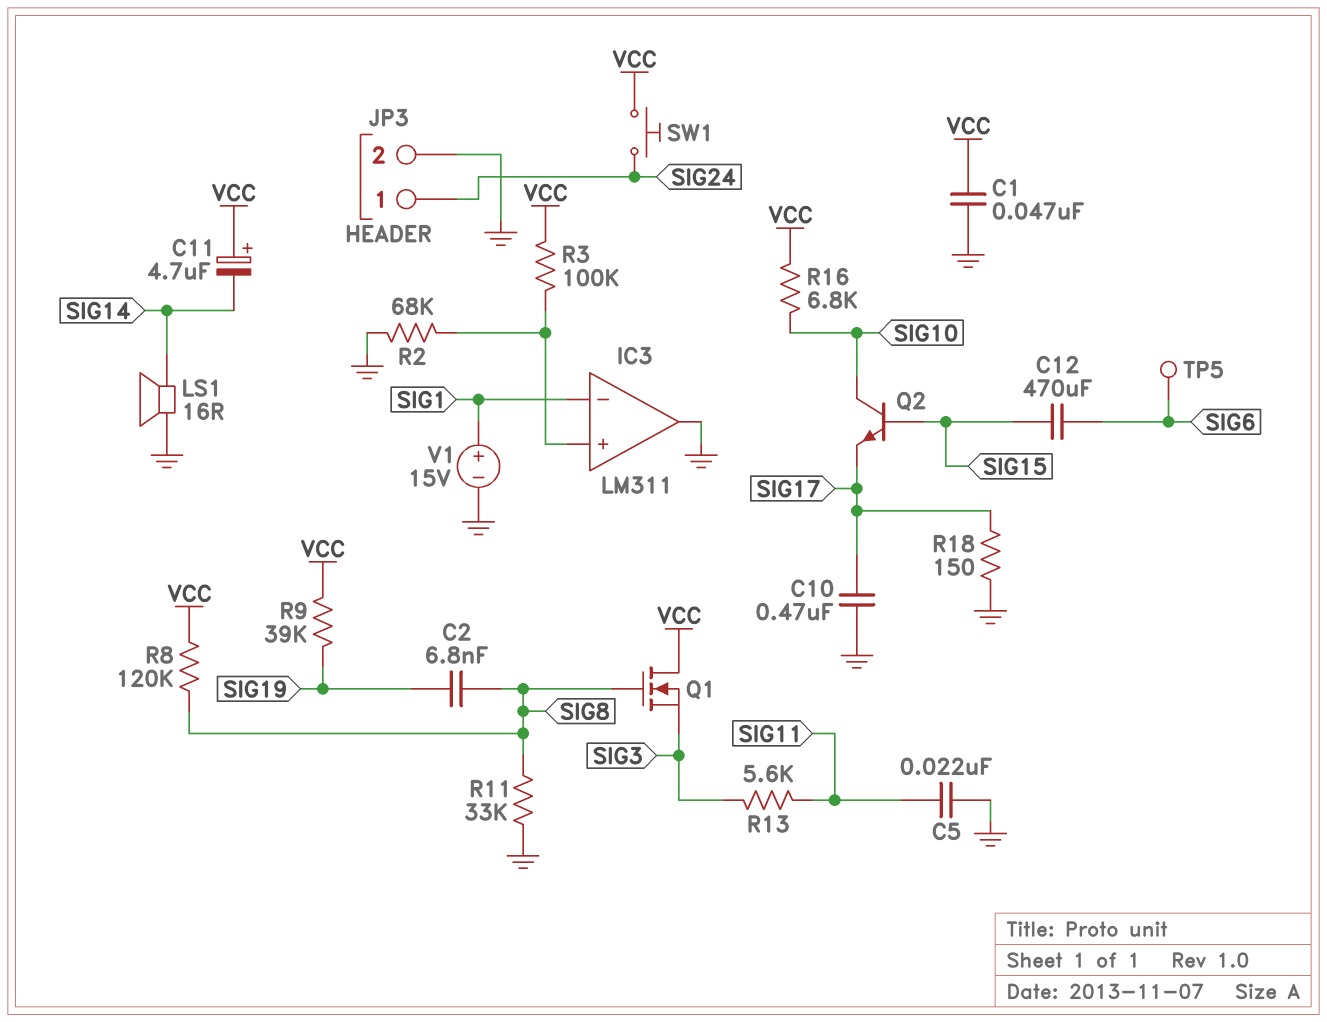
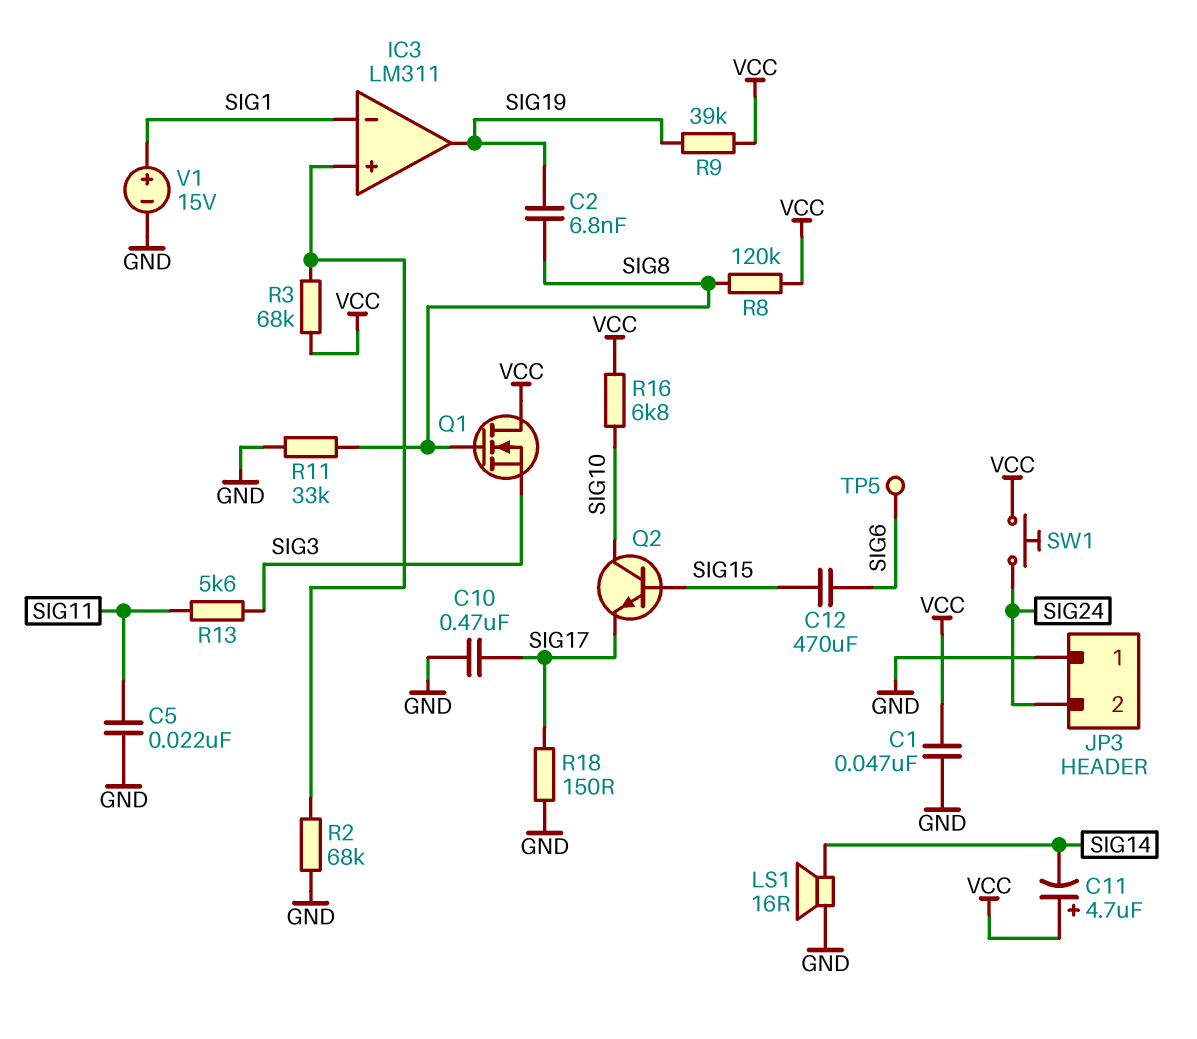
IC3 pin out: GND -> SIG19
JP3 pin 1: SIG24 -> GND
JP3 pin 2: GND -> SIG24
R3: 100k (IC3/in+, VCC) -> 68k (IC3/in+, VCC)

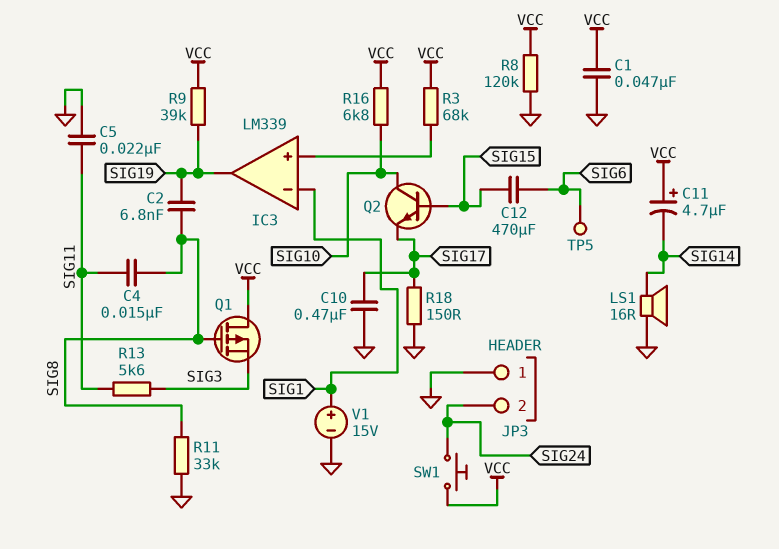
C4: none -> 15nF (SIG8, SIG11)
IC3: LM311 -> LM339
Q1: NMOS (G SIG8, D VCC, S SIG3) -> PMOS (G SIG8, D VCC, S SIG3)
R2: 68k (GND, IC3/in+) -> none
R8: 120k (SIG8, VCC) -> 120k (GND, VCC)

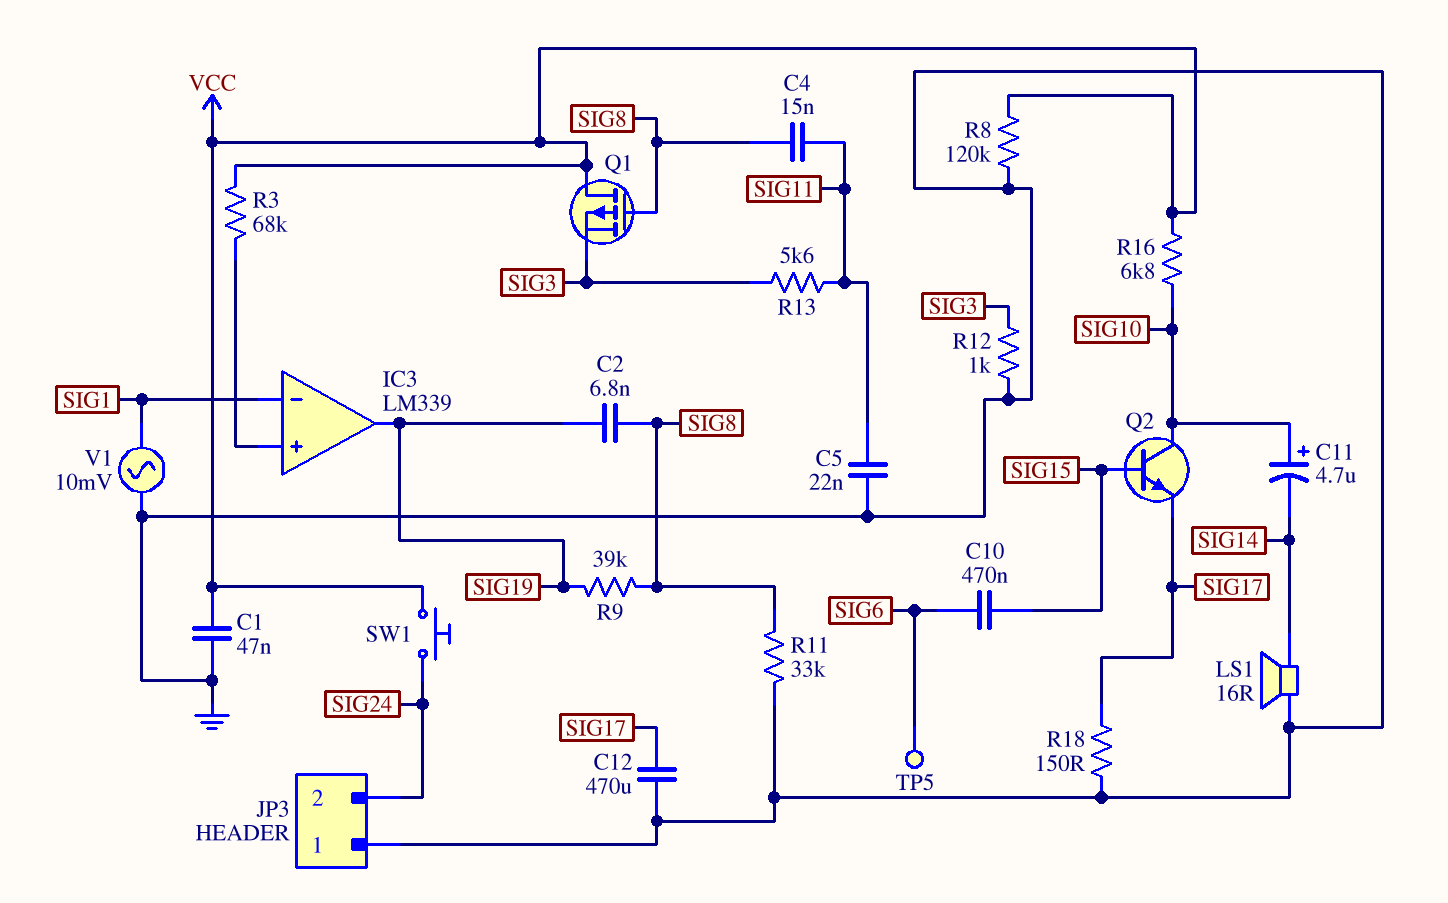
C10: 470nF (GND, SIG17) -> 470nF (SIG6, SIG15)
C11: 4.7uF (plus VCC, minus SIG14) -> 4.7uF (plus SIG10, minus SIG14)
C12: 470uF (SIG6, SIG15) -> 470uF (GND, SIG17)
R9: 39k (SIG19, VCC) -> 39k (SIG8, SIG19)
R12: none -> 1k (GND, SIG3)
V1: 15V (plus SIG1, minus GND) -> AC 10mV (GND, SIG1)

